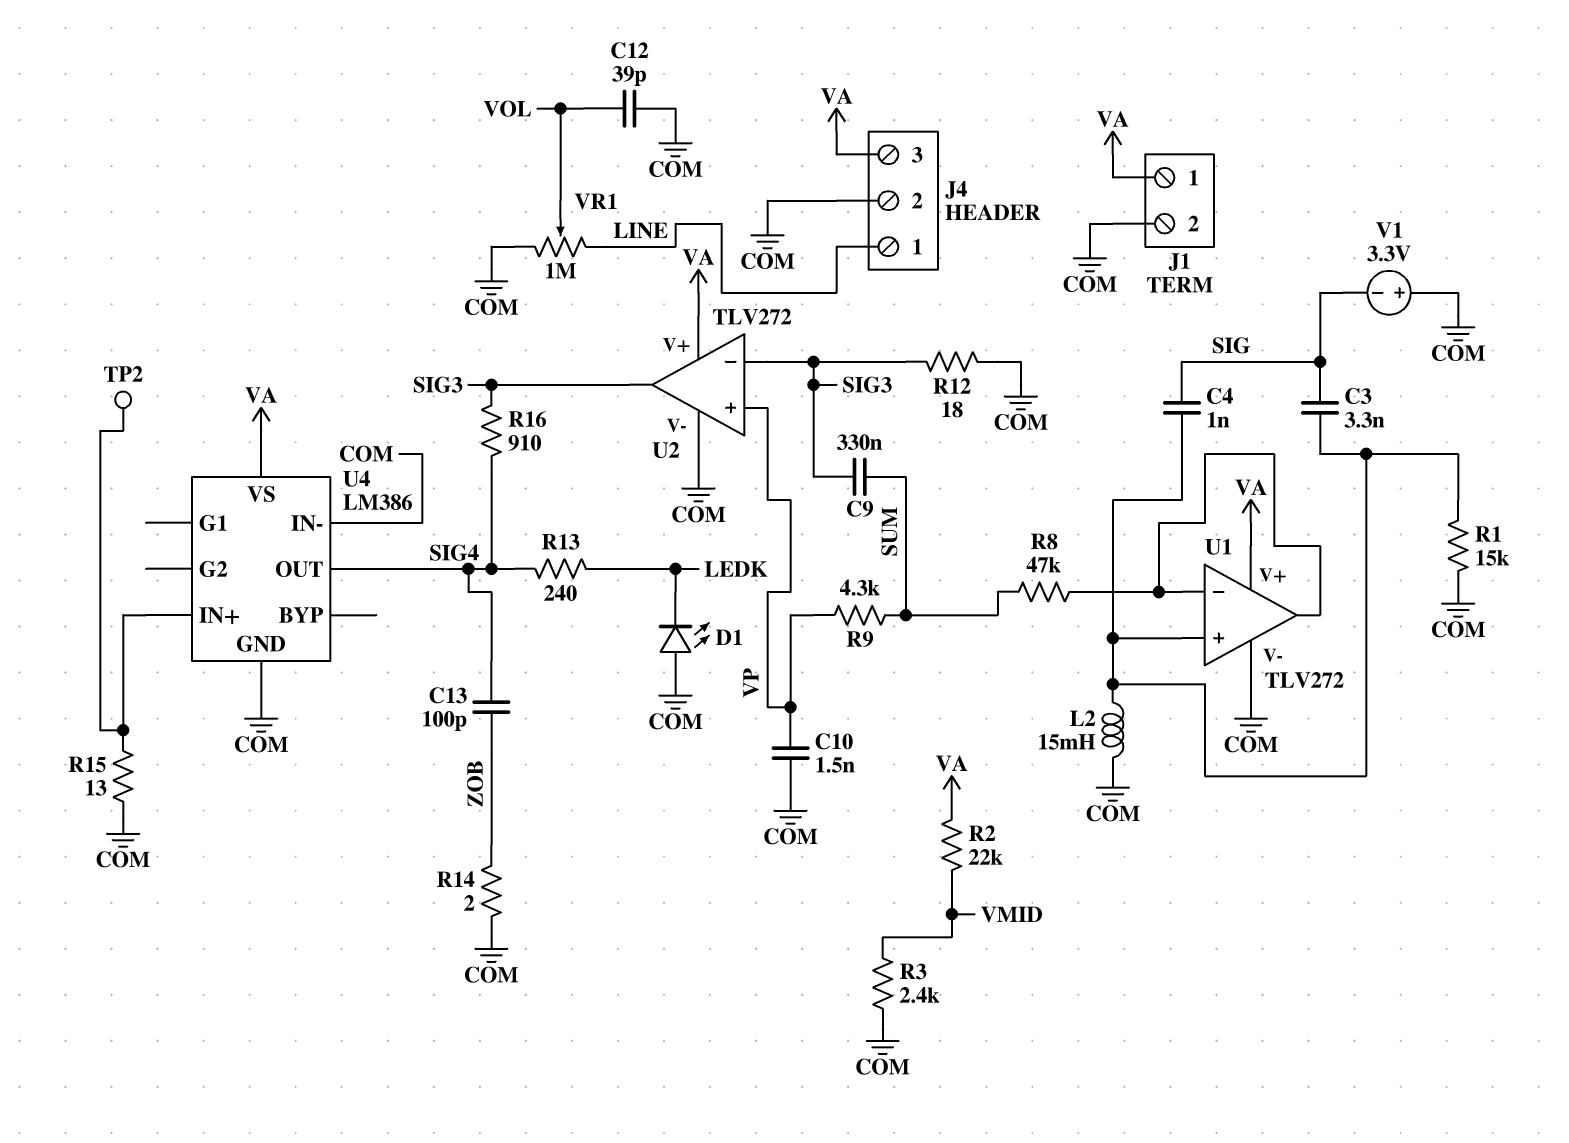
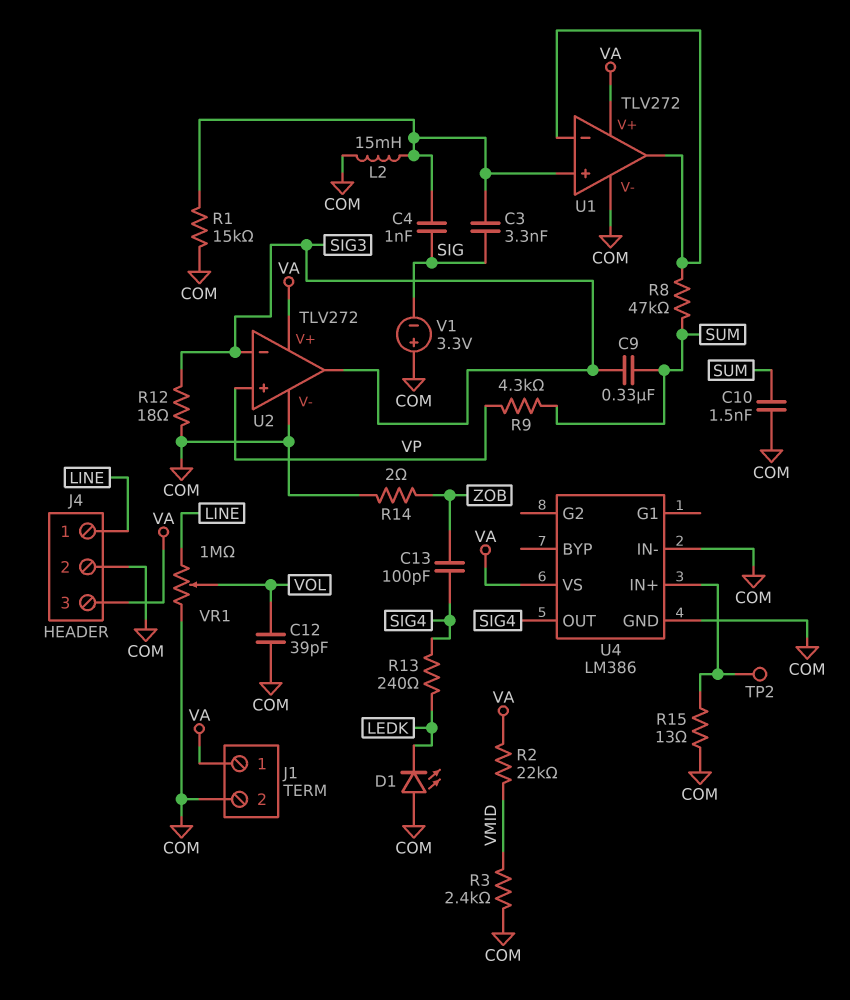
C10: 1.5nF (COM, VP) -> 1.5nF (COM, SUM)
R16: 910 (SIG3, SIG4) -> none

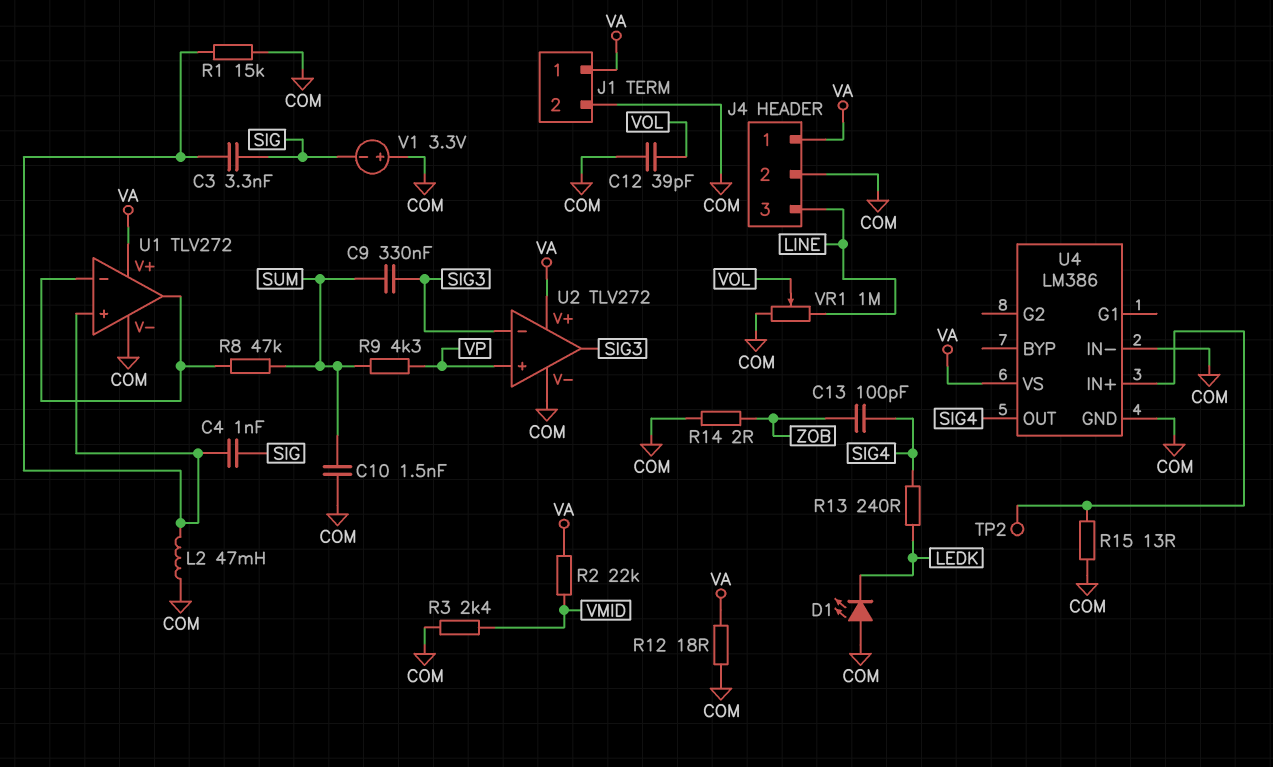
J4 pin 1: LINE -> VA
J4 pin 3: VA -> LINE
L2: 15mH (COM, U1/in+) -> 47mH (COM, U1/in+)
R12: 18 (COM, SIG3) -> 18 (COM, VA)

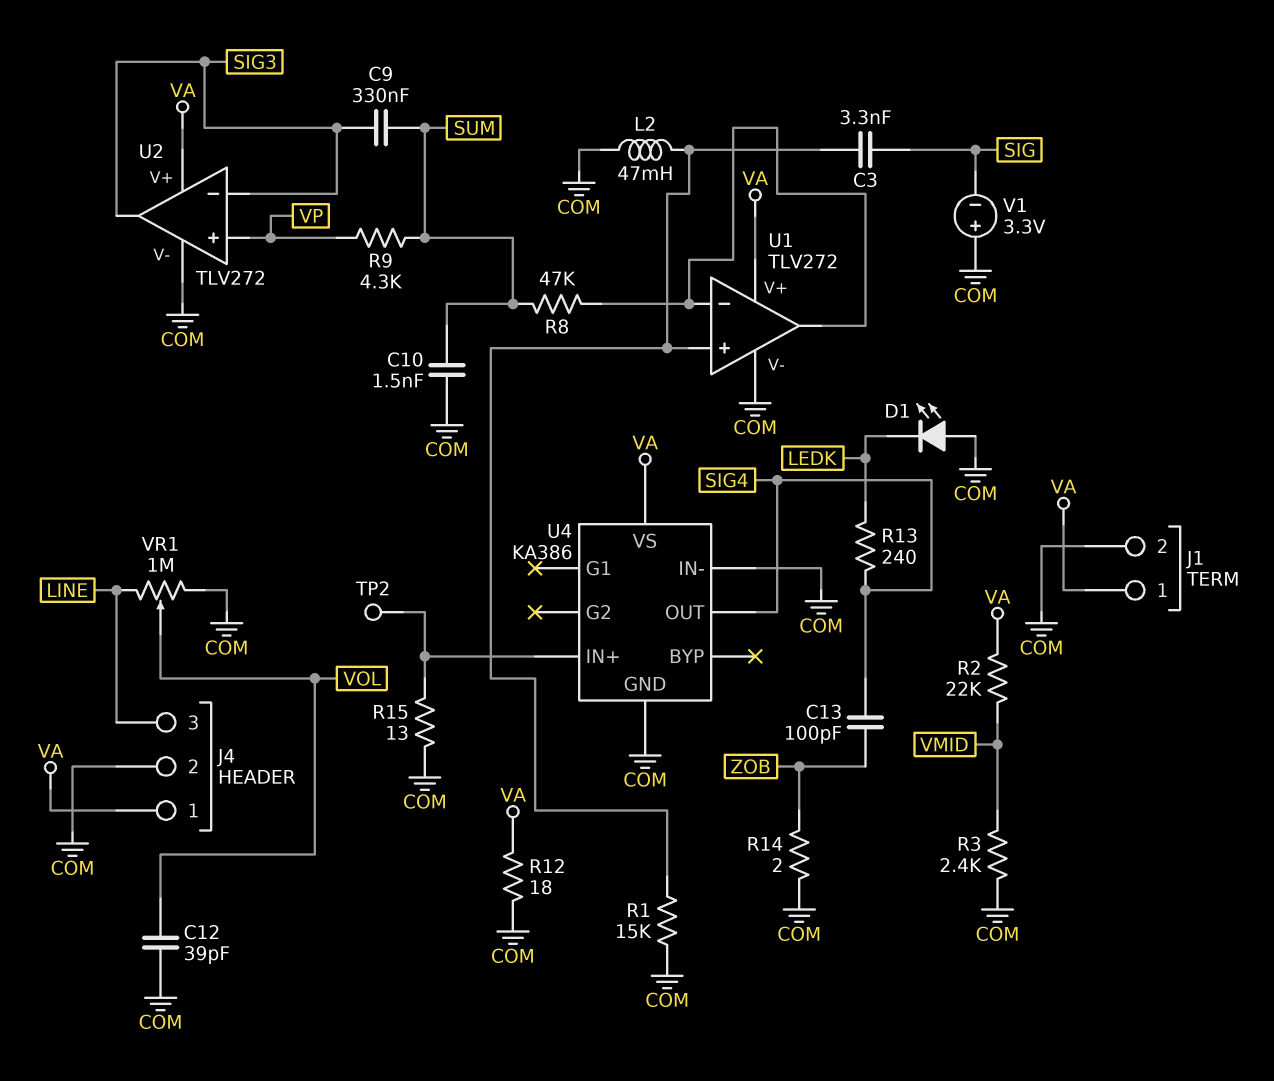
C4: 1nF (SIG, U1/in+) -> none
U4: LM386 -> KA386

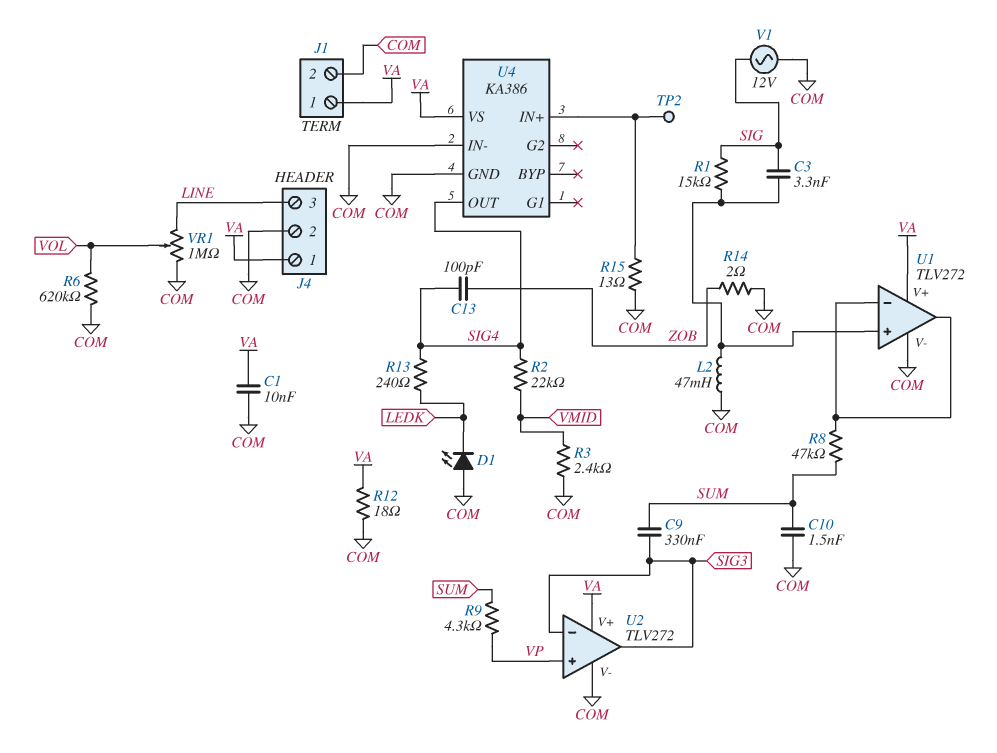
C1: none -> 10nF (COM, VA)
C12: 39pF (COM, VOL) -> none
R1: 15k (COM, U1/in+) -> 15k (SIG, U1/in+)
R2: 22k (VA, VMID) -> 22k (SIG4, VMID)
R6: none -> 620k (COM, VOL)
V1: 3.3V (plus COM, minus SIG) -> AC 12V (COM, SIG)

